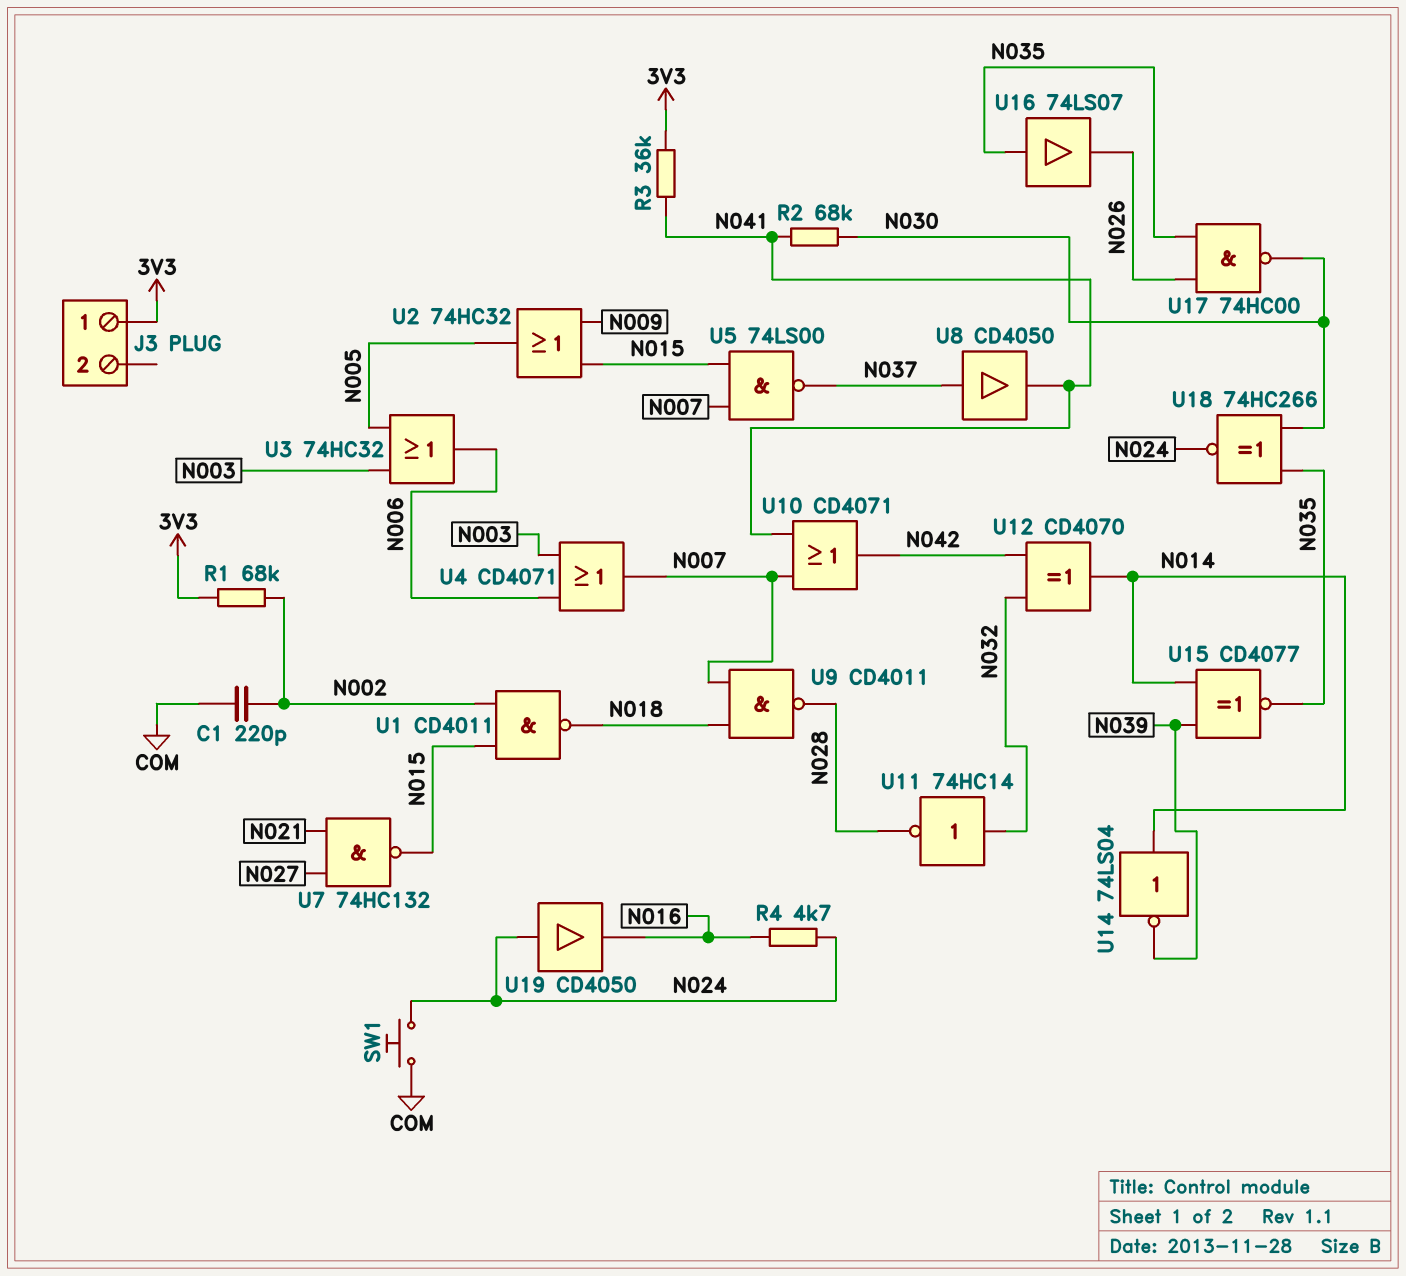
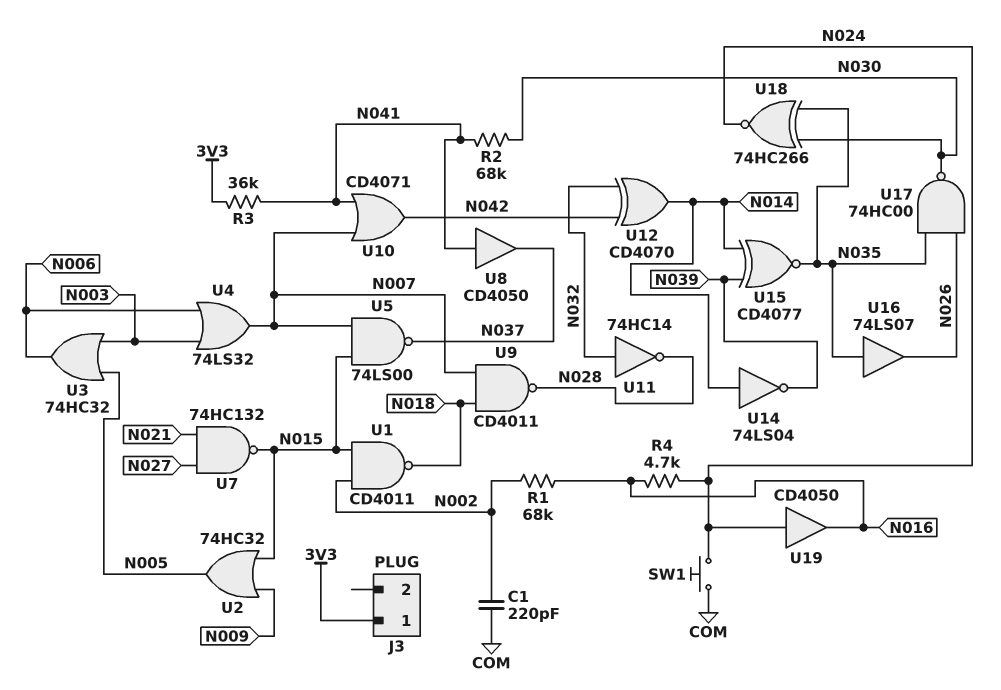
R1: 68k (3V3, N002) -> 68k (N002, N016)
U4: OR CD4071 (in N003, in N006, out N007) -> OR 74LS32 (in N003, in N006, out N007)
U8: buffer CD4050 (in N037, out N041) -> buffer CD4050 (in N041, out N037)

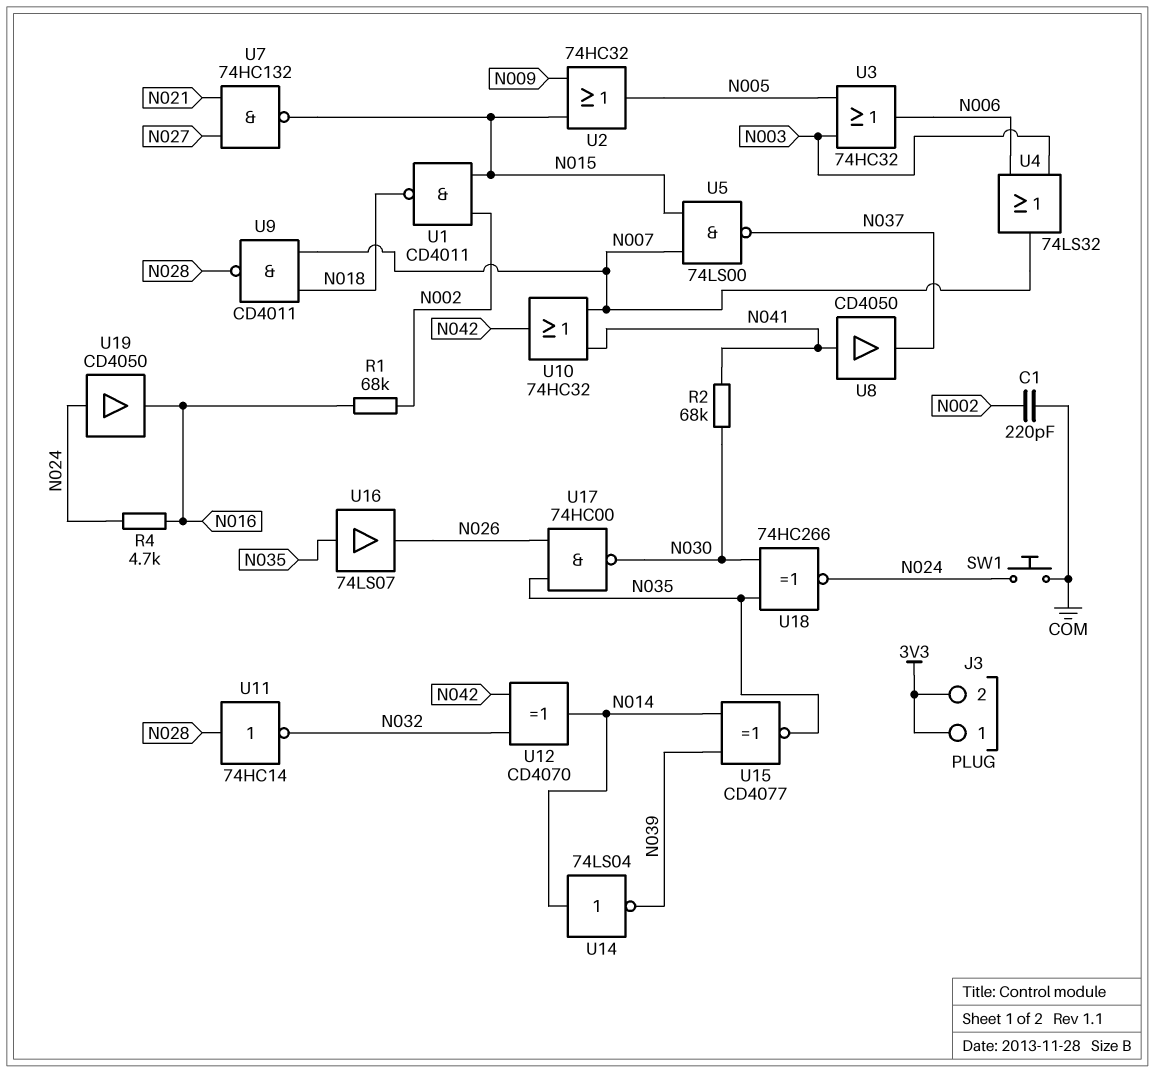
J3 pin 2: none -> 3V3
R3: 36k (3V3, N041) -> none
U10: OR CD4071 (in N007, in N041, out N042) -> OR 74HC32 (in N007, in N041, out N042)
U11: NOT 74HC14 (in N032, out N028) -> NOT 74HC14 (in N028, out N032)

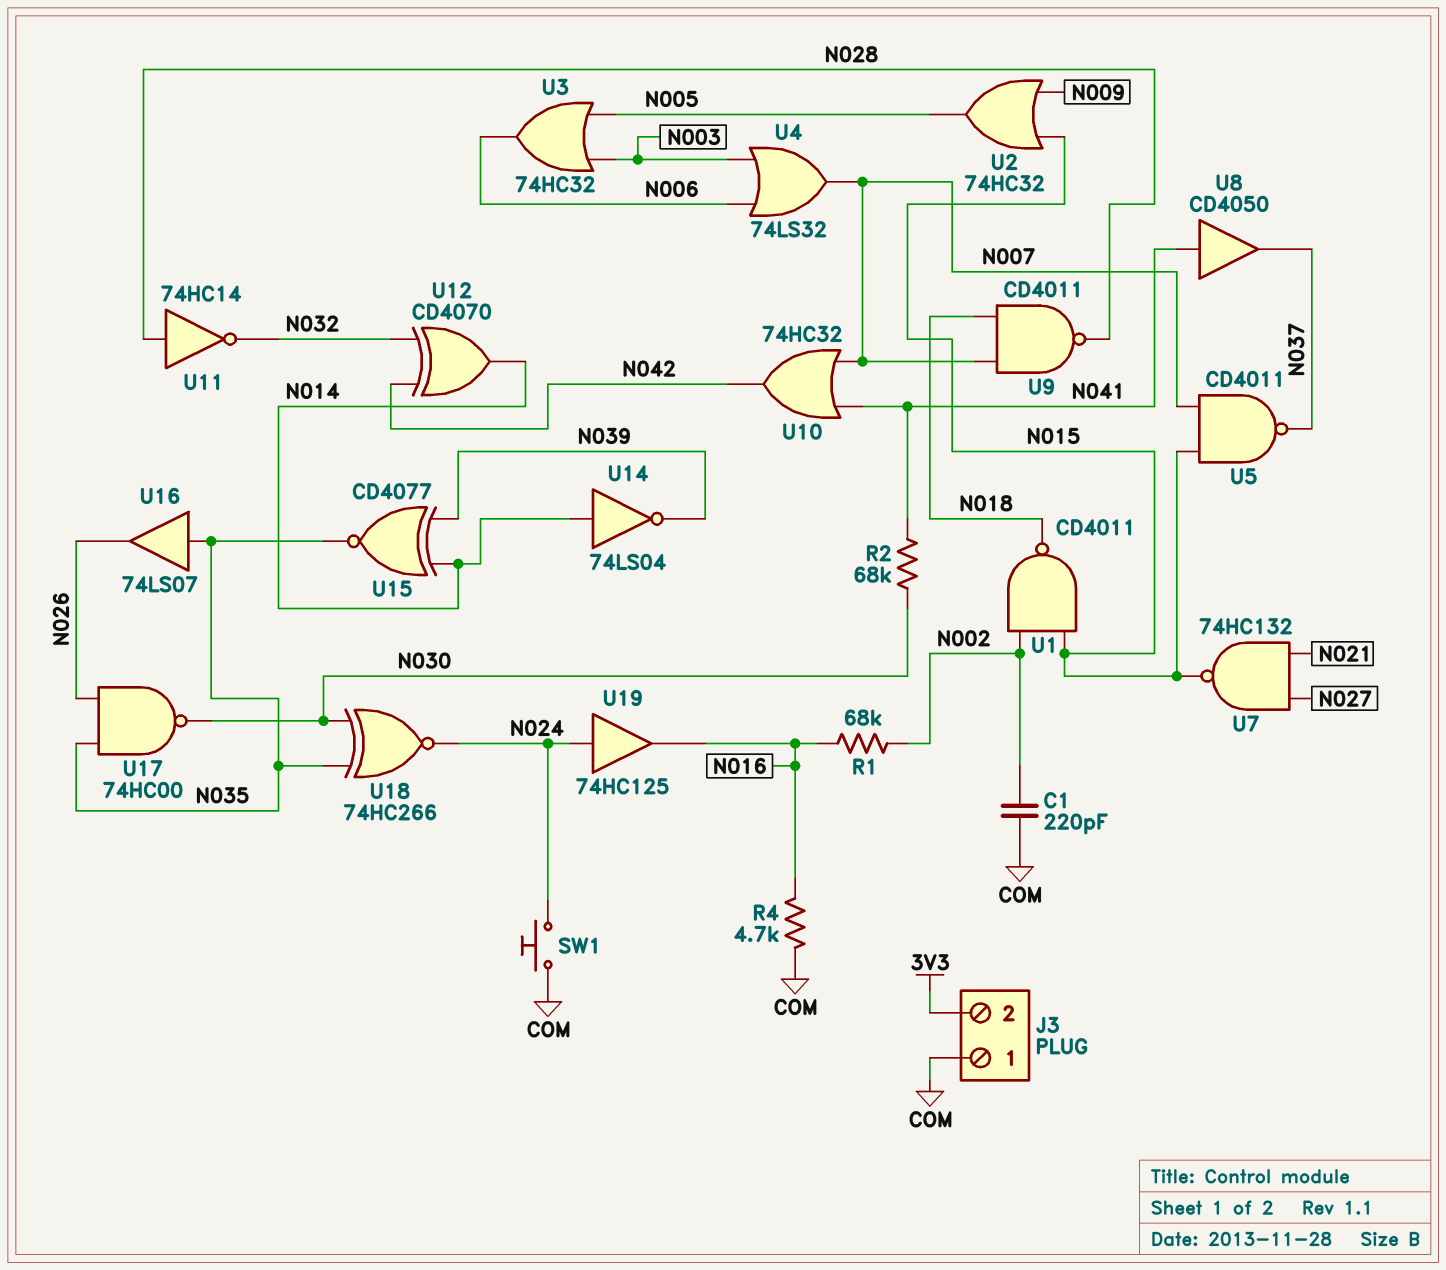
J3 pin 1: 3V3 -> COM
R4: 4.7k (N016, N024) -> 4.7k (COM, N016)
U5: NAND 74LS00 (in N007, in N015, out N037) -> NAND CD4011 (in N007, in N015, out N037)
U19: buffer CD4050 (in N024, out N016) -> buffer 74HC125 (in N024, out N016)

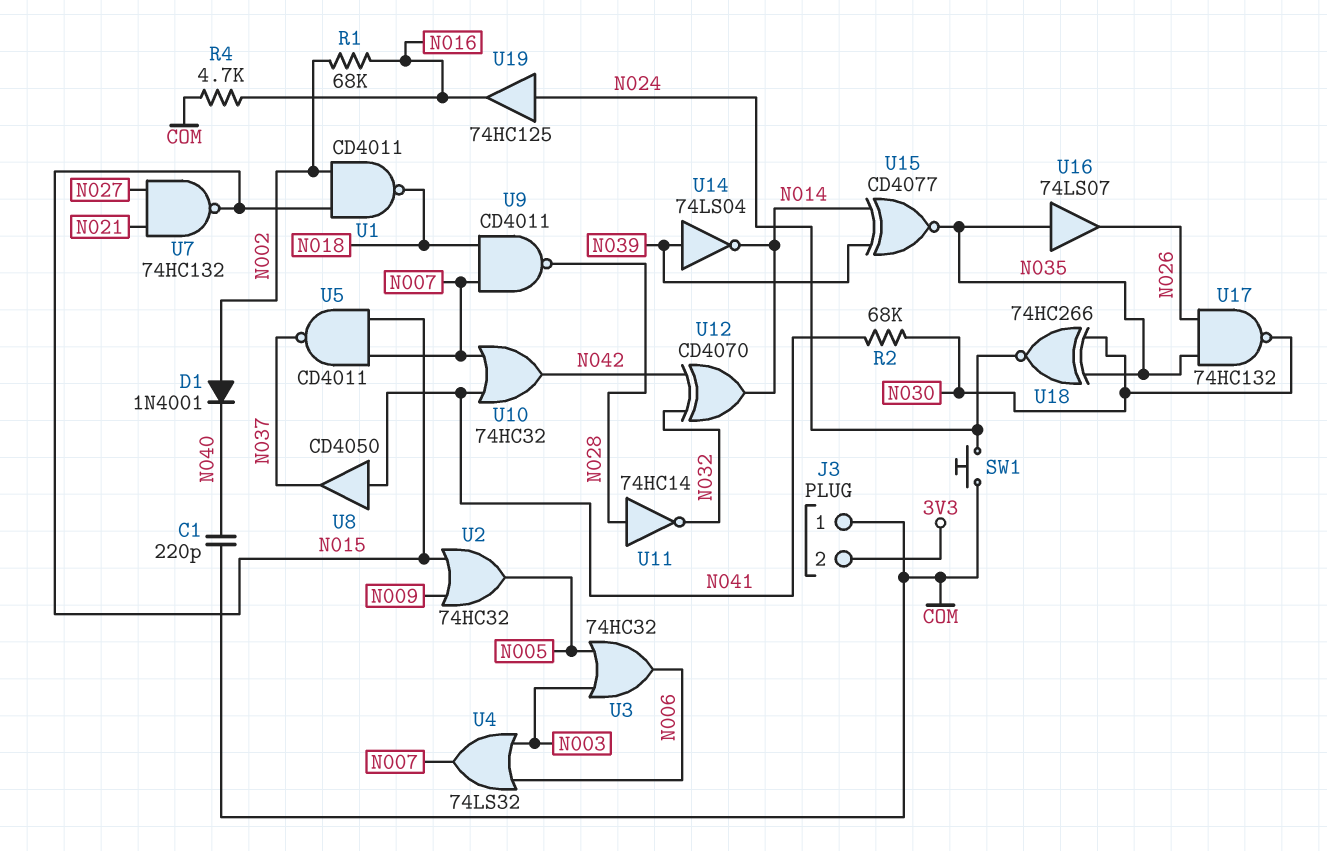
C1: 220pF (COM, N002) -> 220pF (COM, N040)
D1: none -> diode 1N4001 (A N002, K N040)
U14: NOT 74LS04 (in N014, out N039) -> NOT 74LS04 (in N039, out N014)
U17: NAND 74HC00 (in N026, in N035, out N030) -> NAND 74HC132 (in N026, in N035, out N030)

